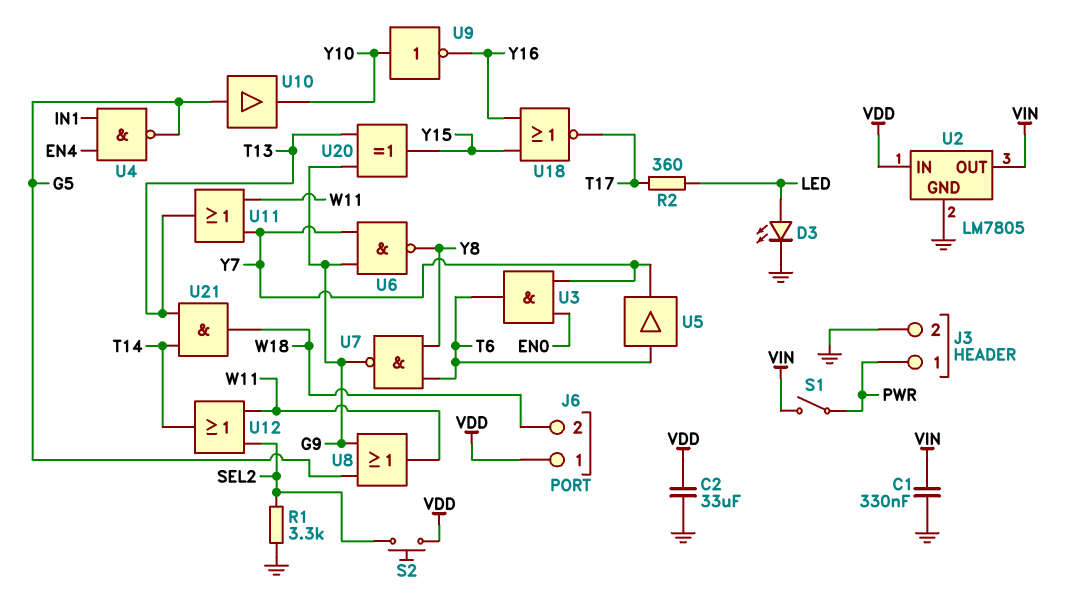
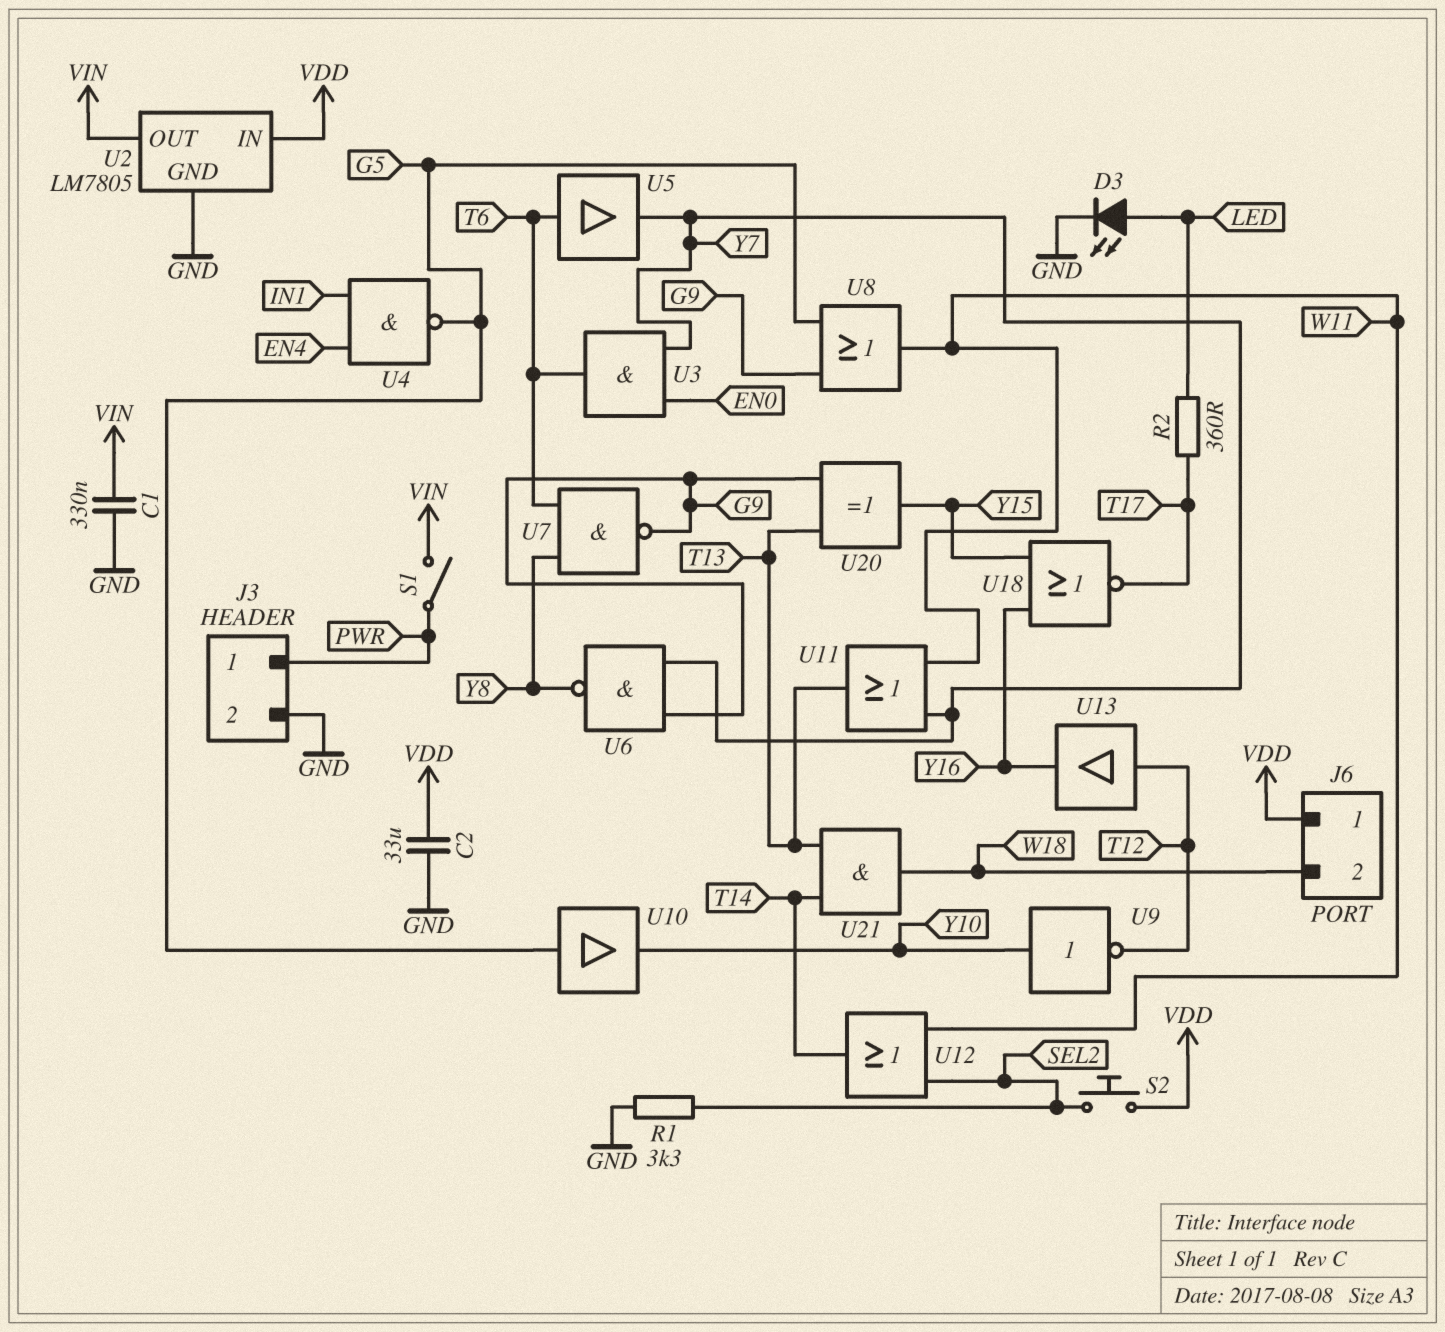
U9: NOT (in Y10, out Y16) -> NOT (in Y10, out T12)
U13: none -> buffer (in T12, out Y16)

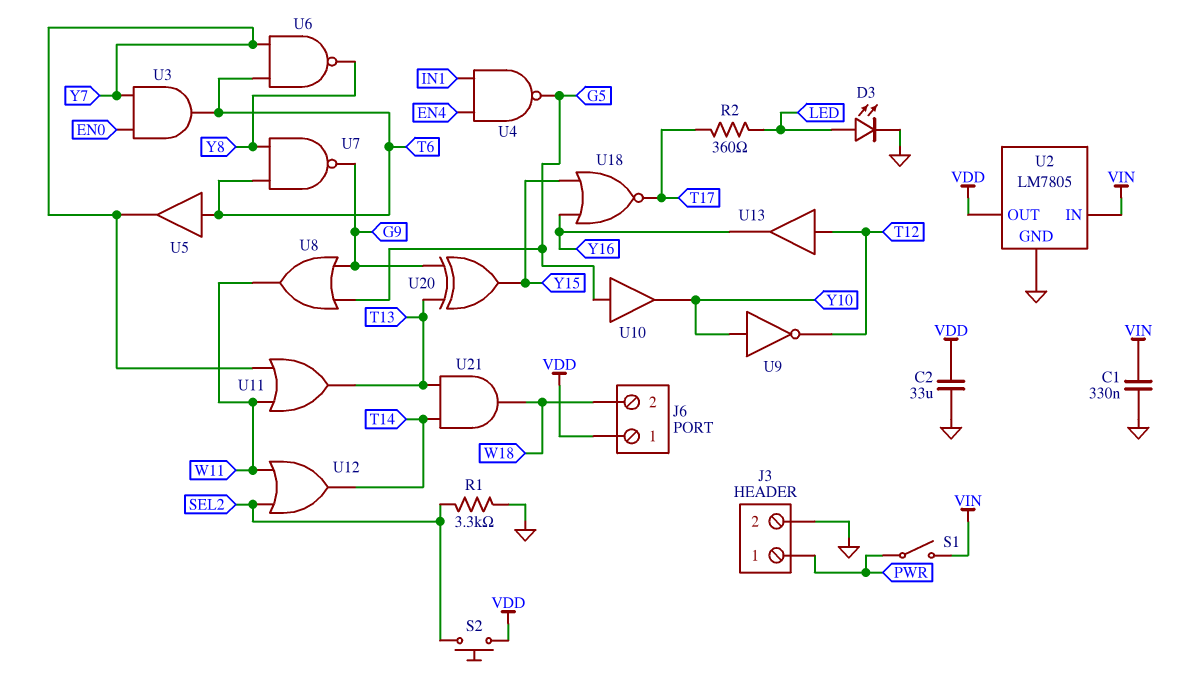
U2 pin IN: VDD -> VIN
U2 pin OUT: VIN -> VDD
U6: NAND (in G9, in Y7, out Y8) -> NAND (in T6, in Y7, out Y8)

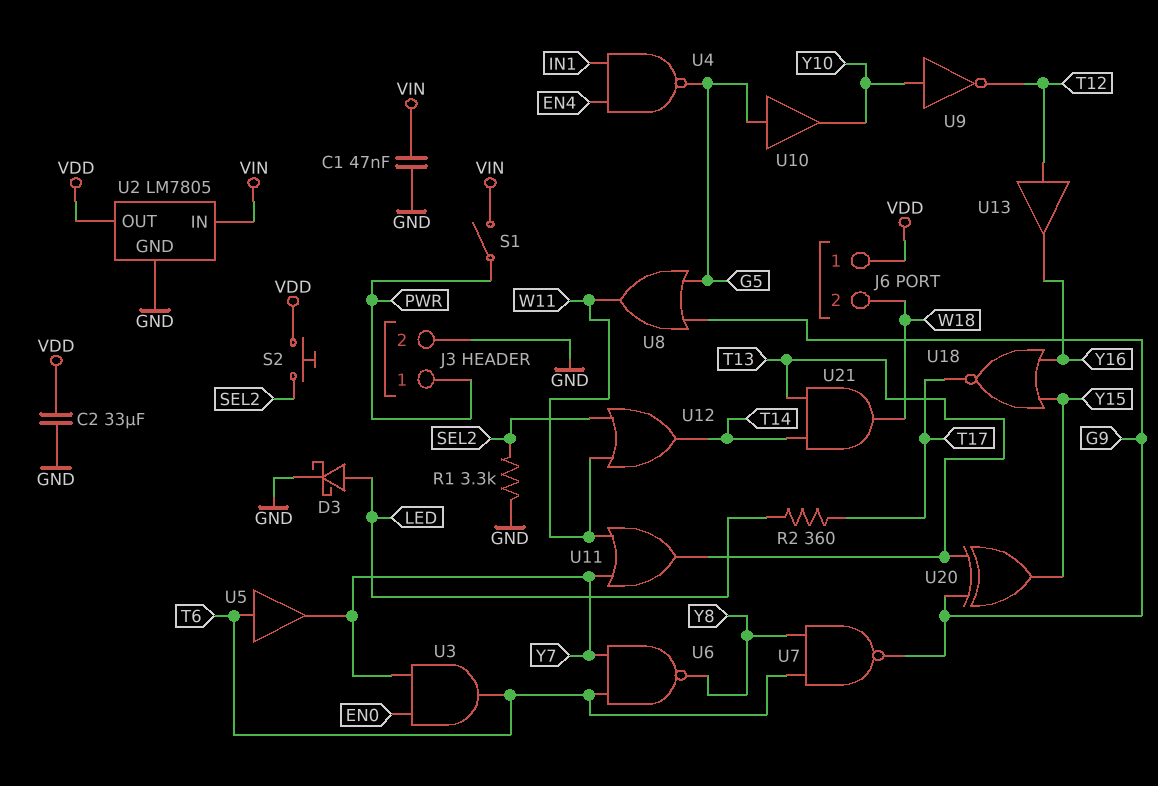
C1: 330nF (GND, VIN) -> 47nF (GND, VIN)
D3: LED (A LED, K GND) -> schottky (A LED, K GND)

